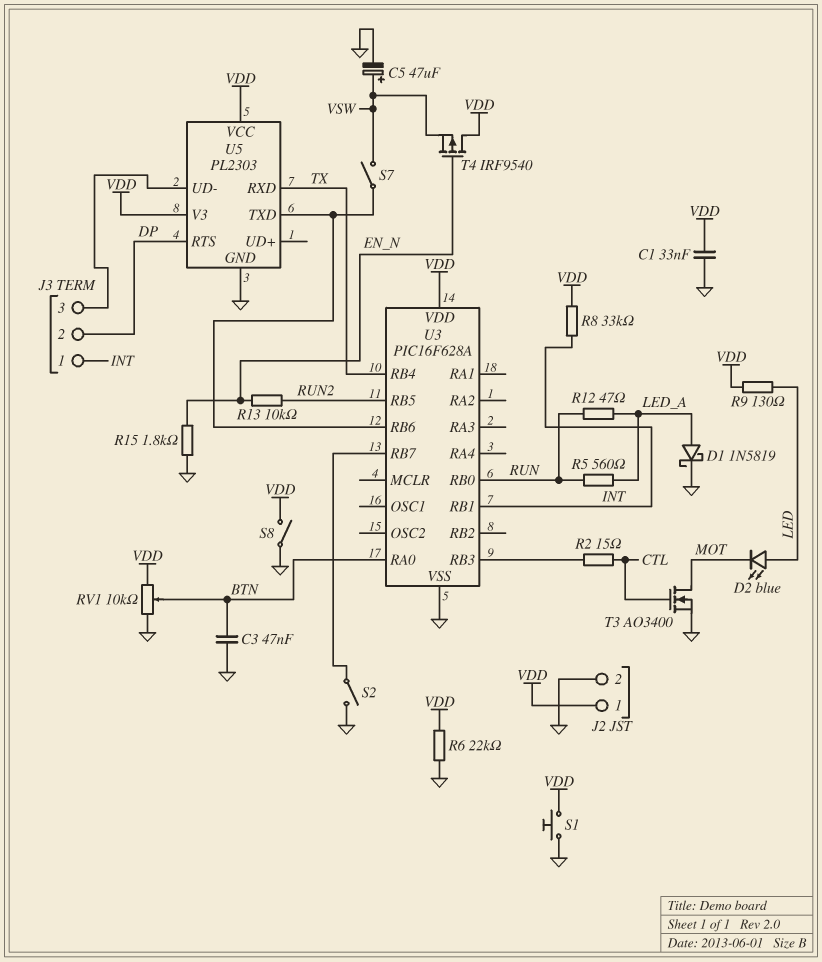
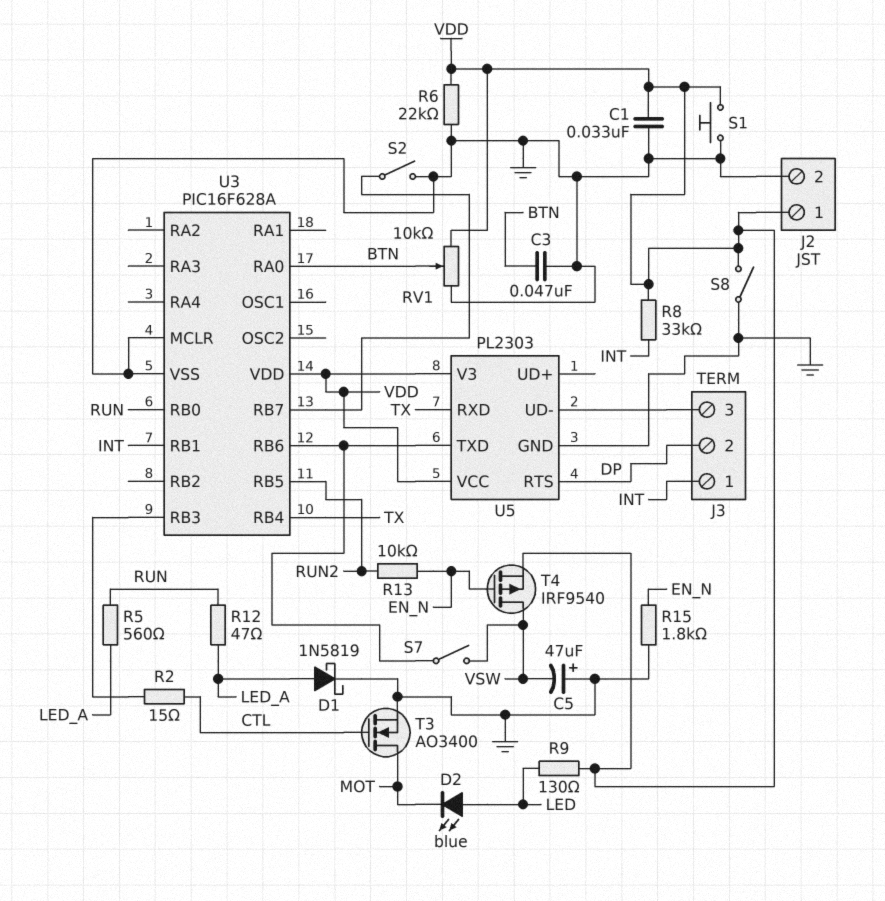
C5: 47uF (plus VSW, minus GND) -> 47uF (plus GND, minus VSW)
T4: PMOS IRF9540 (G EN_N, D VDD, S VSW) -> PMOS IRF9540 (G EN_N, D VSW, S VDD)
U3 pin MCLR: none -> GND

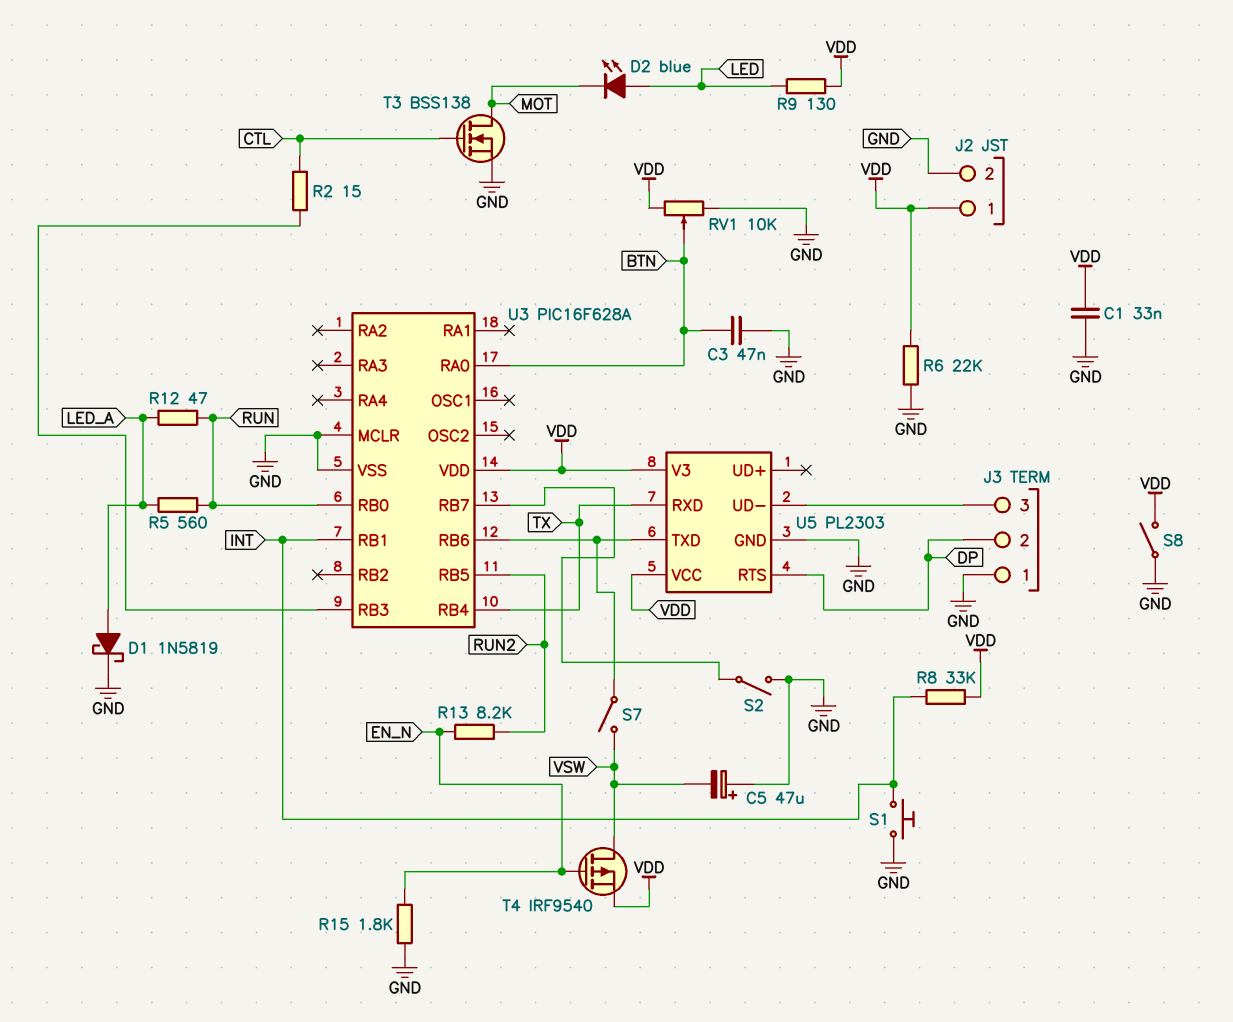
J3 pin 1: INT -> GND
R13: 10k (EN_N, RUN2) -> 8.2k (EN_N, RUN2)
S1: button (GND, VDD) -> button (GND, INT)
T3: NMOS AO3400 (G CTL, D MOT, S GND) -> NMOS BSS138 (G CTL, D MOT, S GND)

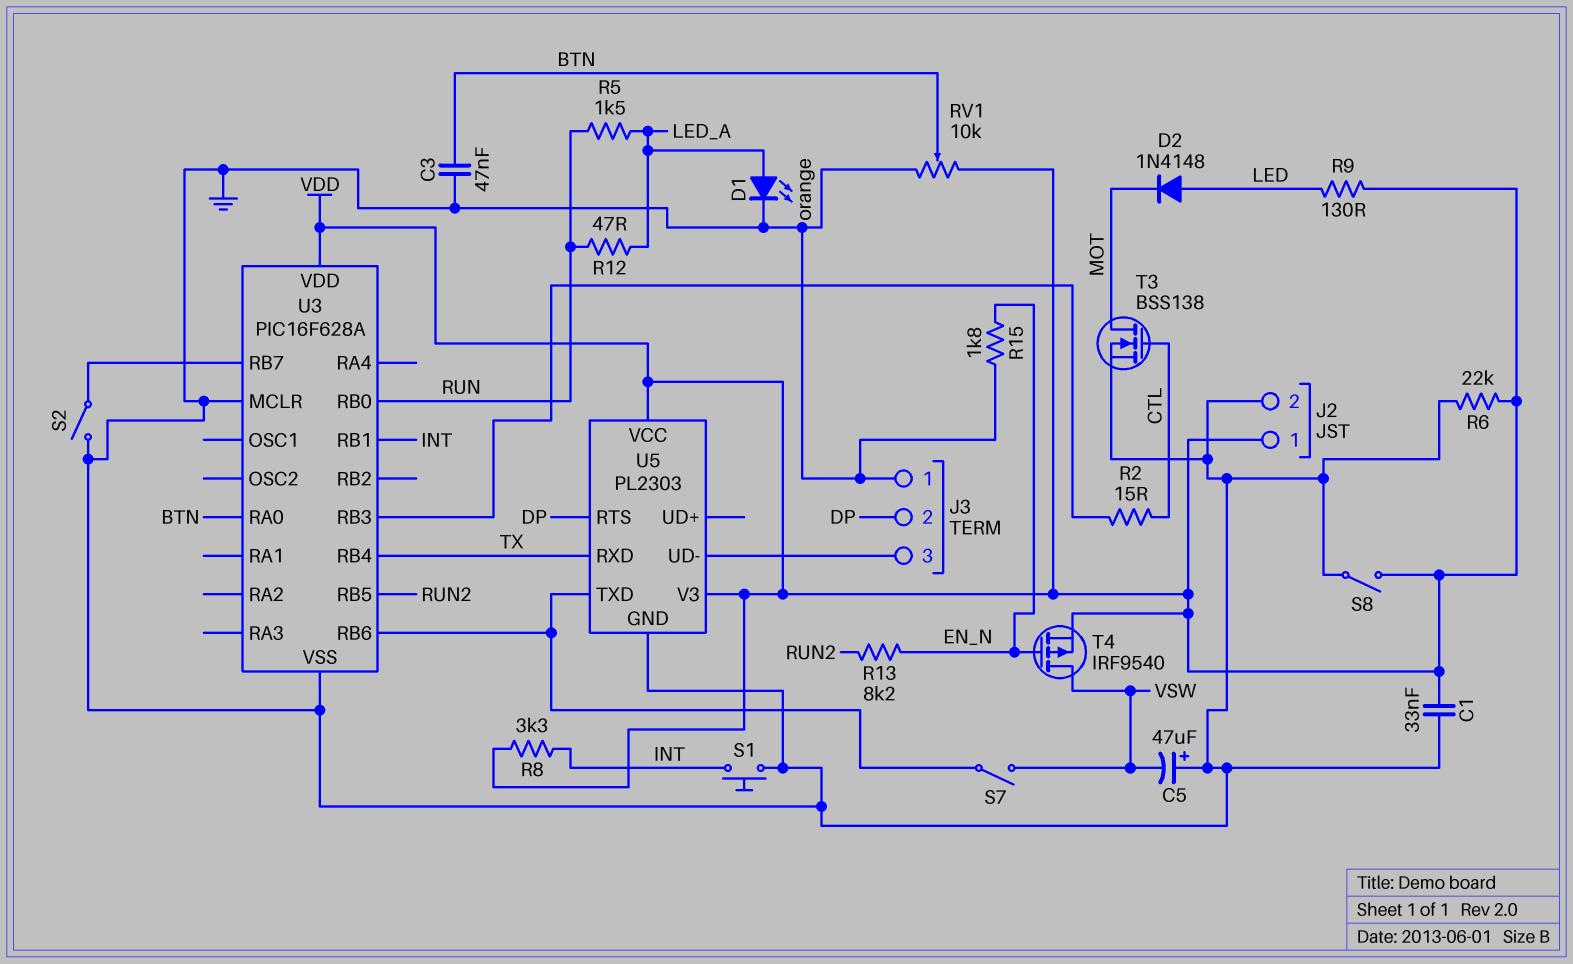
D1: schottky 1N5819 (A LED_A, K GND) -> LED orange (A LED_A, K GND)
D2: LED blue (A LED, K MOT) -> diode 1N4148 (A LED, K MOT)
R5: 560 (LED_A, RUN) -> 1.5k (LED_A, RUN)
R8: 33k (INT, VDD) -> 3.3k (INT, VDD)

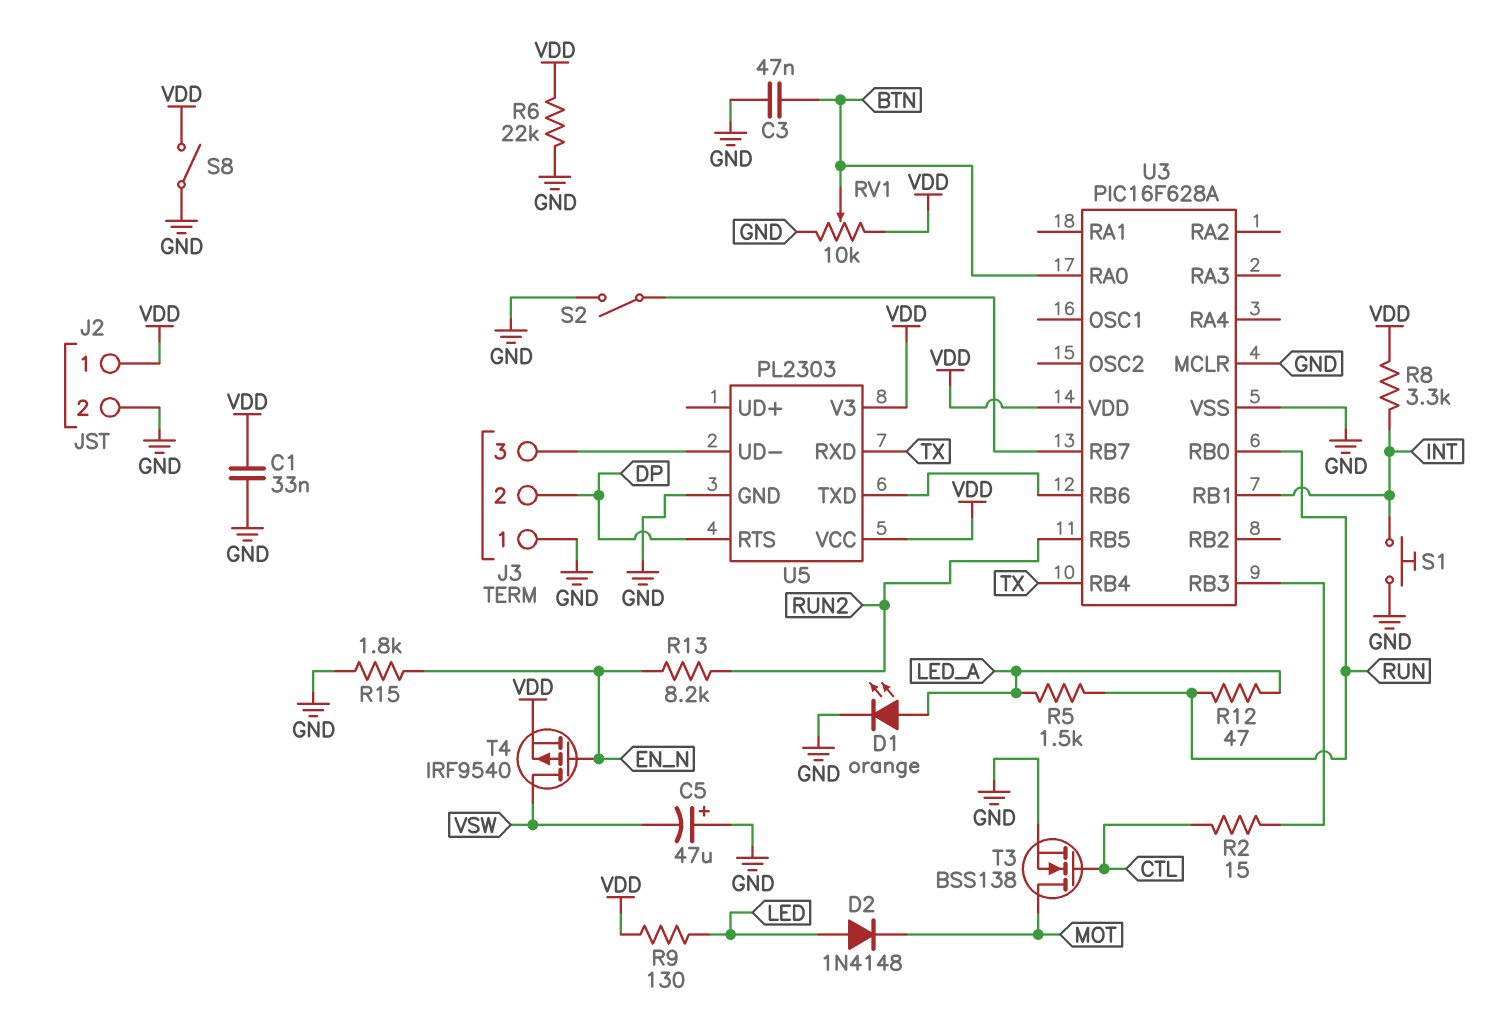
S7: switch (U3/RB6, VSW) -> none

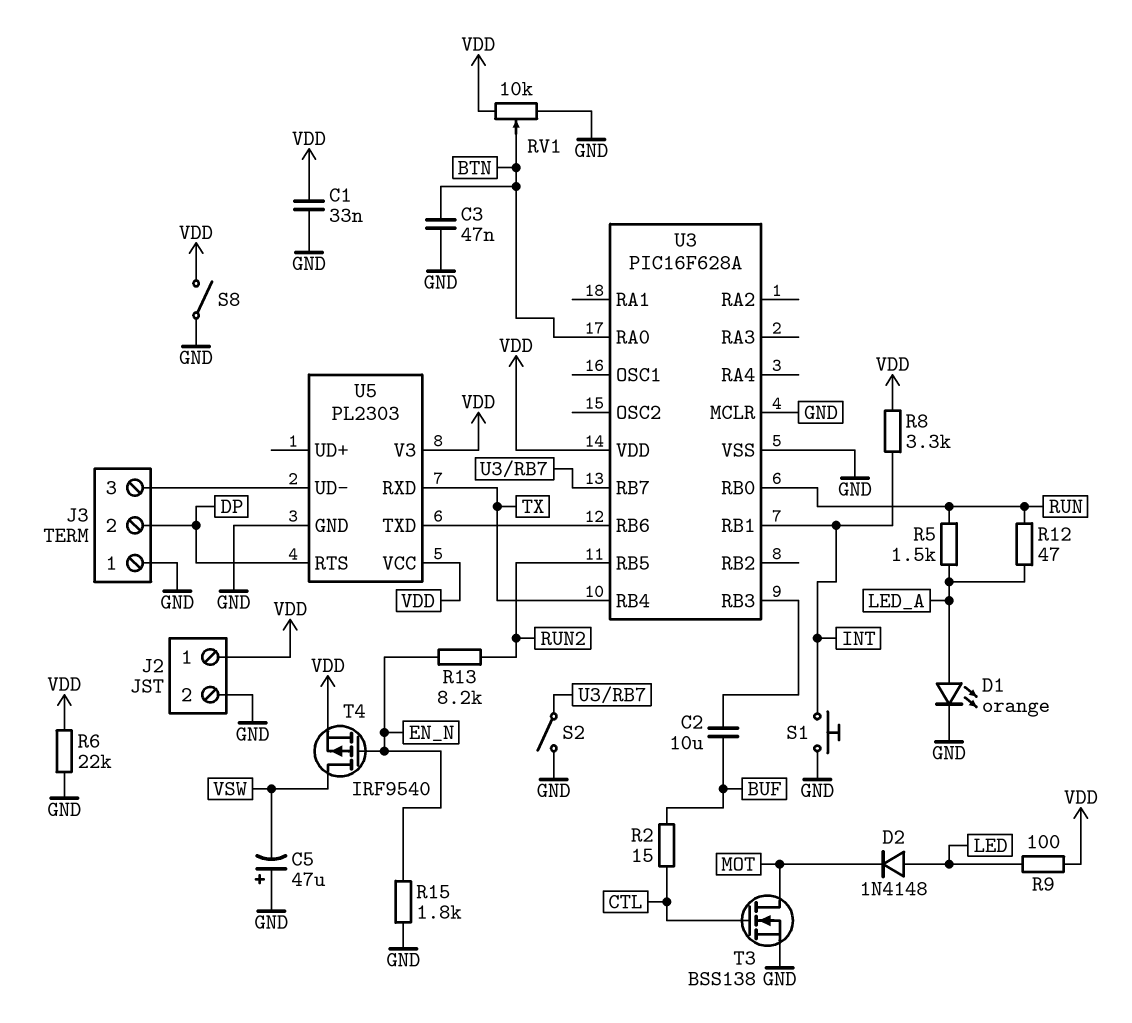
C2: none -> 10uF (BUF, U3/RB3)
R2: 15 (CTL, U3/RB3) -> 15 (BUF, CTL)
R9: 130 (LED, VDD) -> 100 (LED, VDD)

